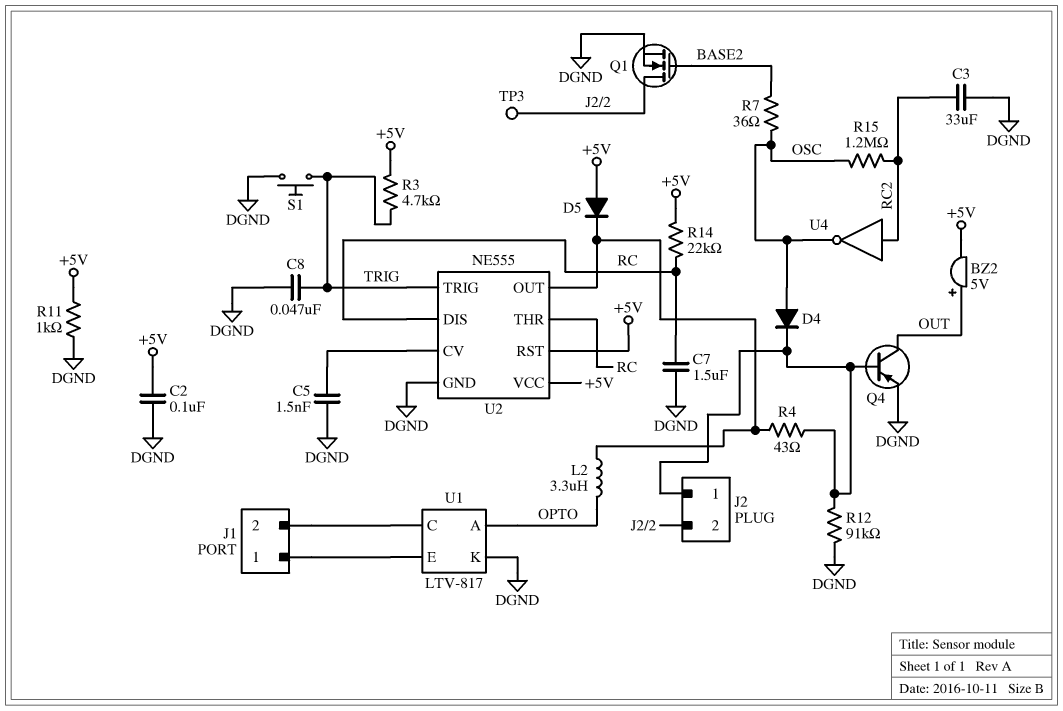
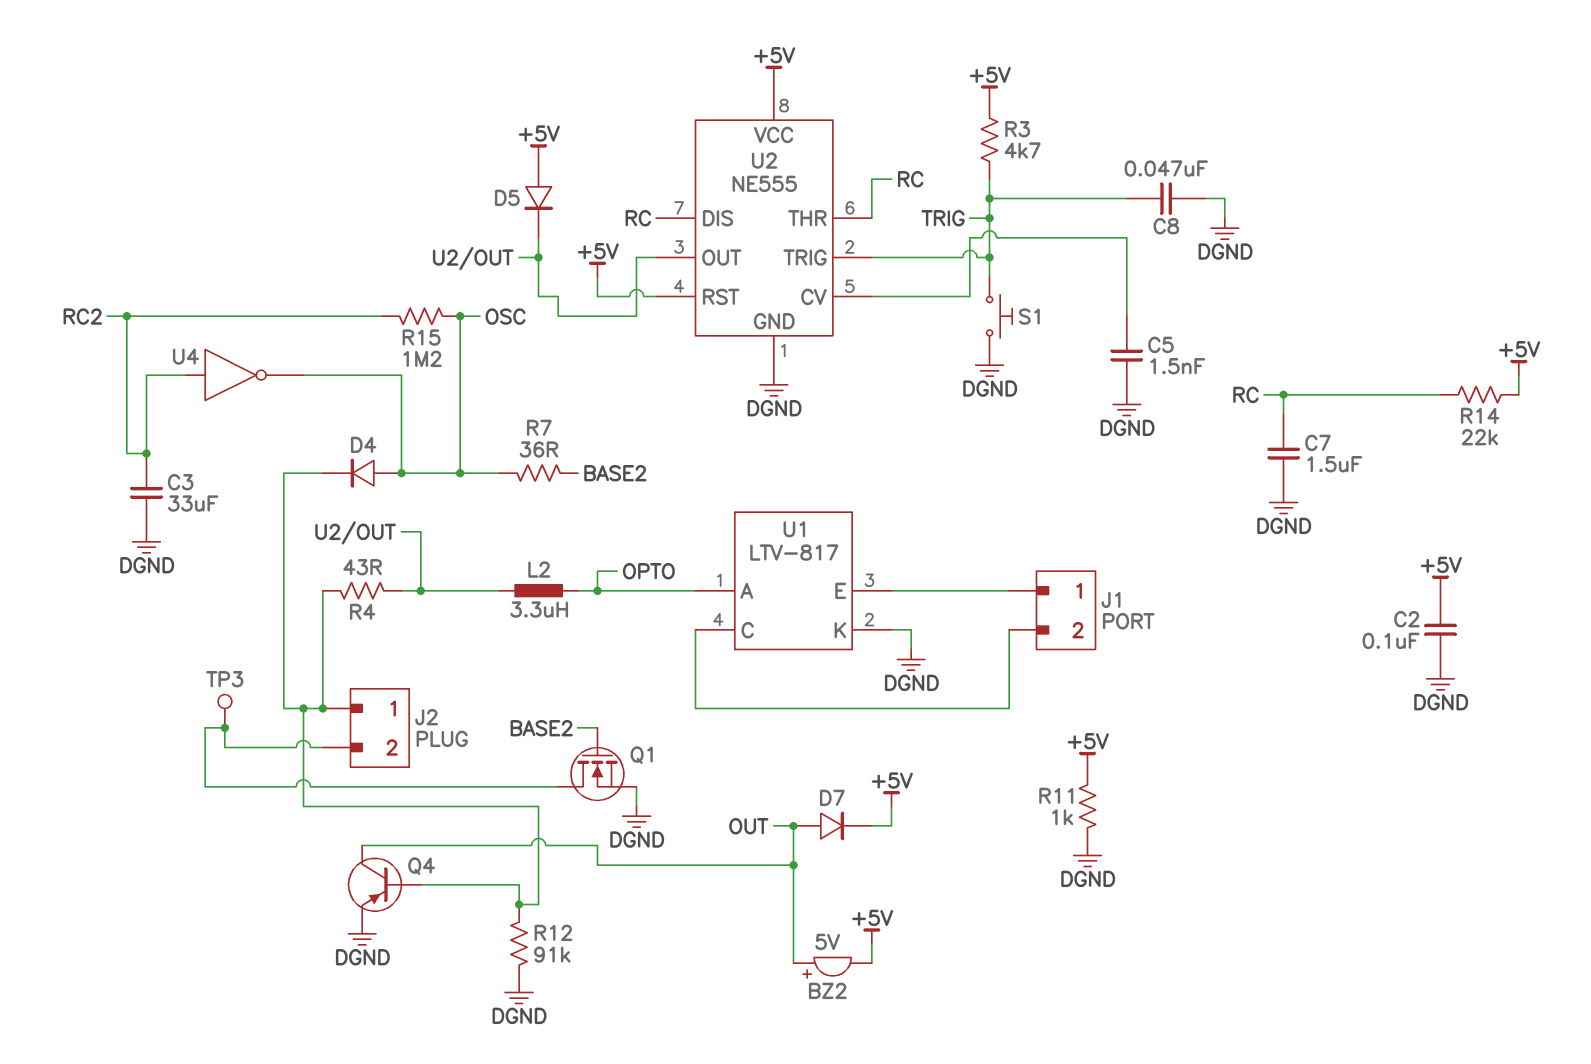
D7: none -> diode (A OUT, K +5V)

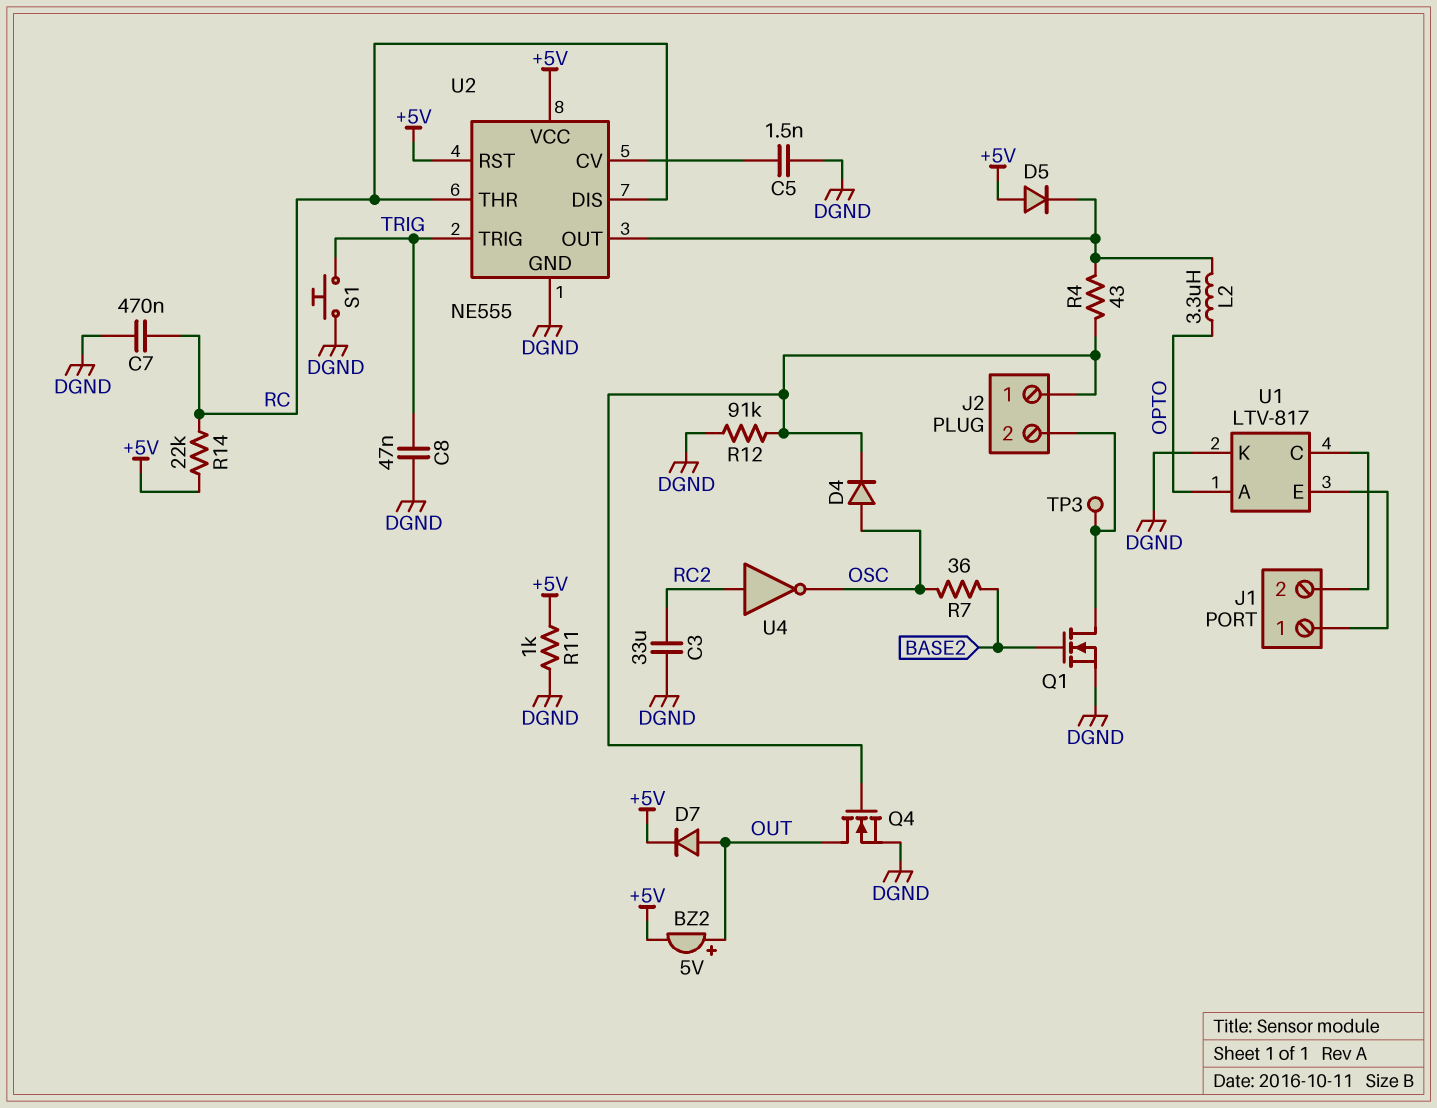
C2: 100nF (+5V, DGND) -> none
C7: 1.5uF (DGND, RC) -> 470nF (DGND, RC)
Q4: PNP (B J2/1, C OUT, E DGND) -> NMOS (G J2/1, D OUT, S DGND)
R3: 4.7k (+5V, TRIG) -> none
R15: 1.2M (OSC, RC2) -> none

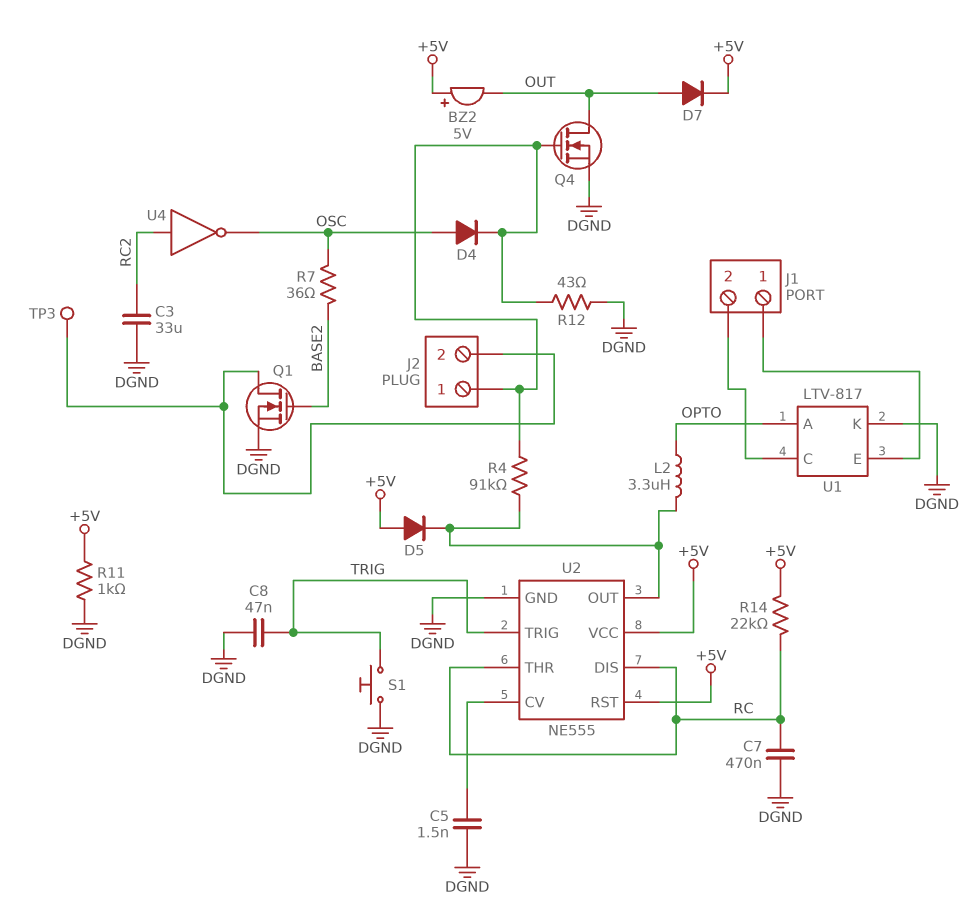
BZ2: buzzer 5V (plus OUT, minus +5V) -> buzzer 5V (plus +5V, minus OUT)
R4: 43 (J2/1, U2/OUT) -> 91k (J2/1, U2/OUT)
R12: 91k (DGND, J2/1) -> 43 (DGND, J2/1)

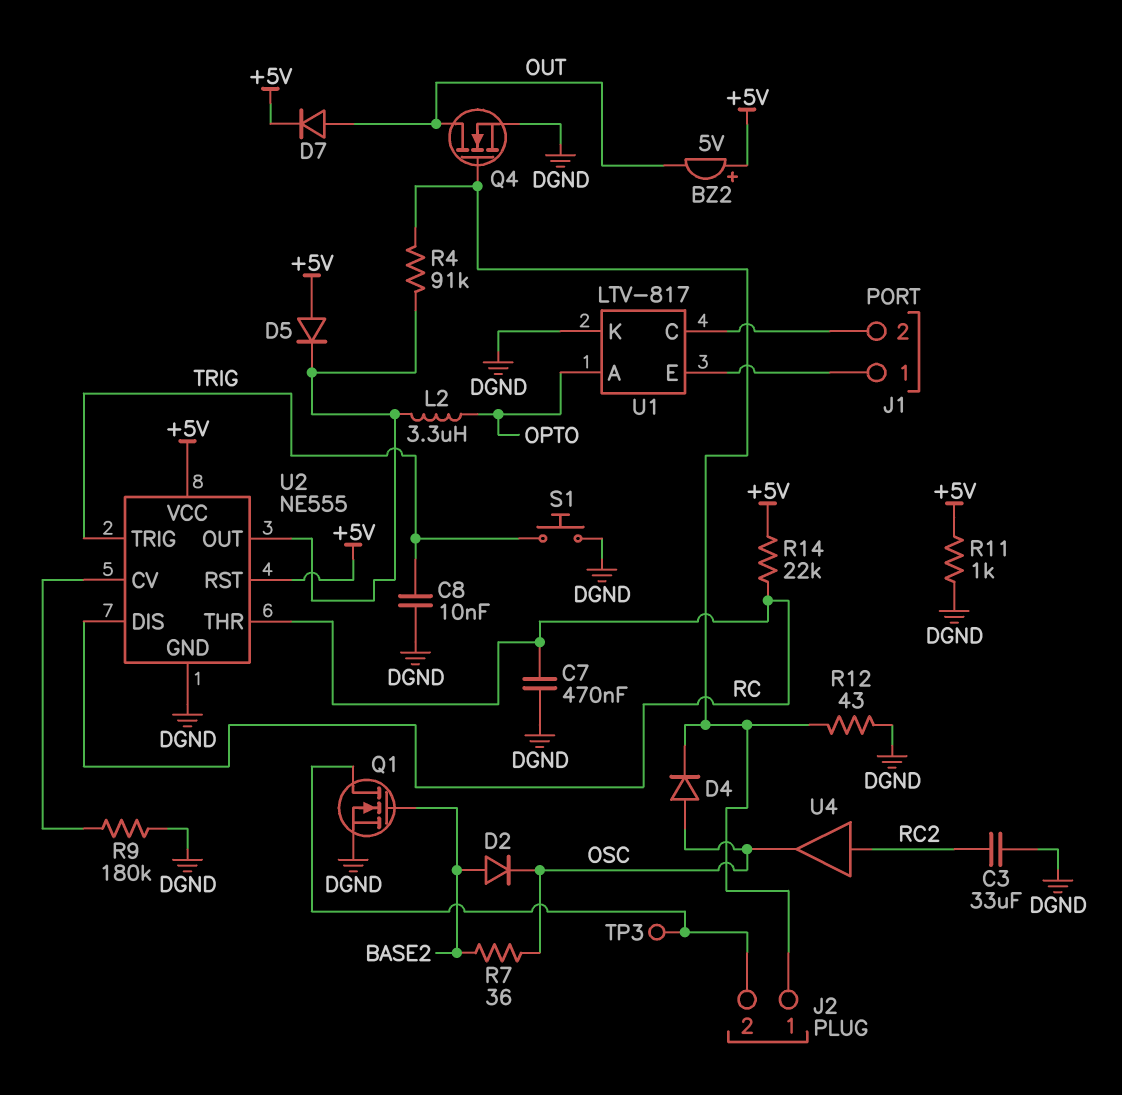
C5: 1.5nF (DGND, U2/CV) -> none
C8: 47nF (DGND, TRIG) -> 10nF (DGND, TRIG)
D2: none -> diode (A BASE2, K OSC)
R9: none -> 180k (DGND, U2/CV)
U4: NOT (in RC2, out OSC) -> buffer (in RC2, out OSC)

